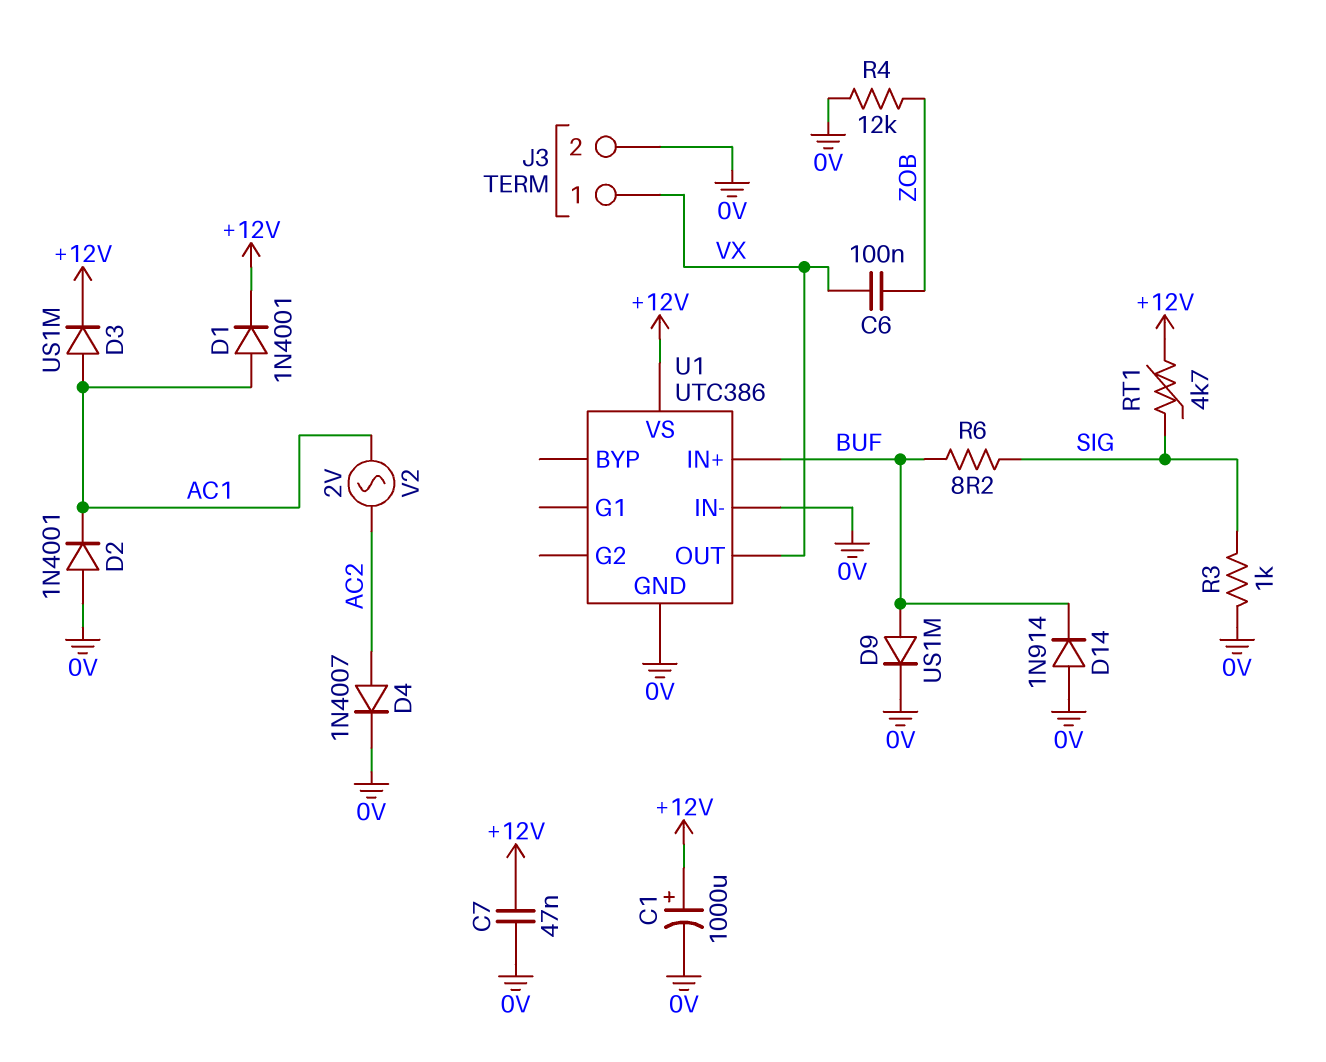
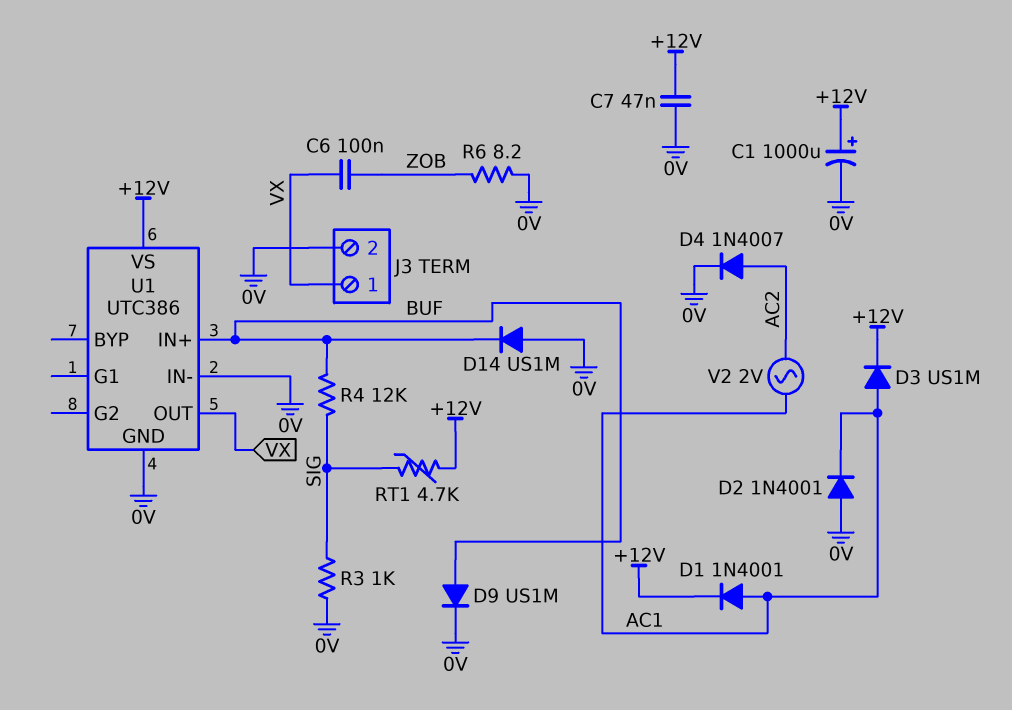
D14: diode 1N914 (A 0V, K BUF) -> diode US1M (A 0V, K BUF)
R4: 12k (0V, ZOB) -> 12k (BUF, SIG)
R6: 8.2 (BUF, SIG) -> 8.2 (0V, ZOB)

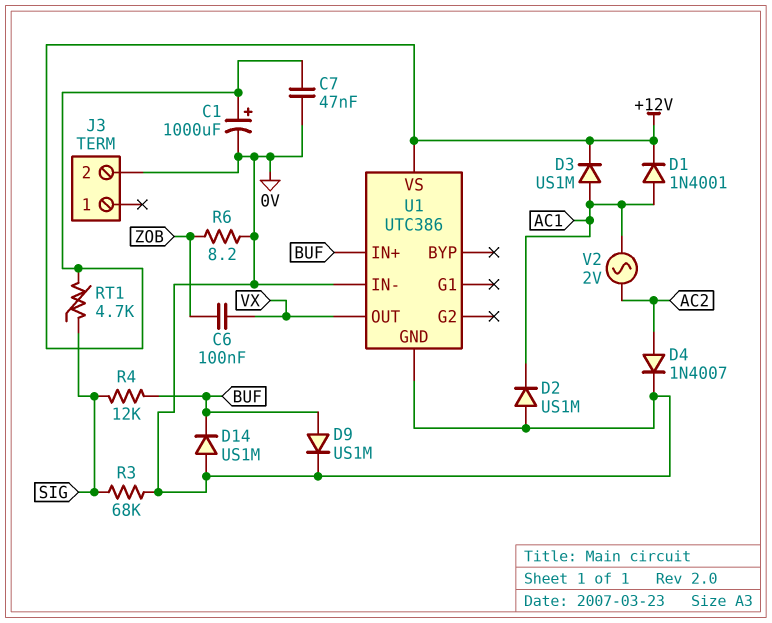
D2: diode 1N4001 (A 0V, K AC1) -> diode US1M (A 0V, K AC1)
J3 pin 1: VX -> none
R3: 1k (0V, SIG) -> 68k (0V, SIG)

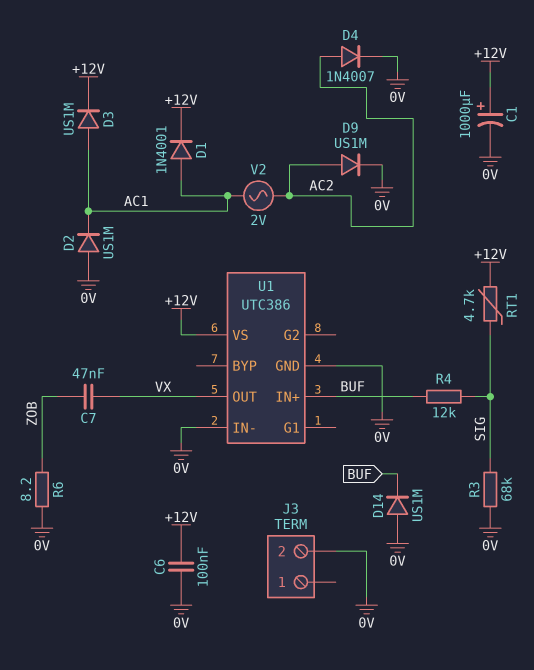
C6: 100nF (VX, ZOB) -> 100nF (+12V, 0V)
C7: 47nF (+12V, 0V) -> 47nF (VX, ZOB)
D9: diode US1M (A BUF, K 0V) -> diode US1M (A AC2, K 0V)

